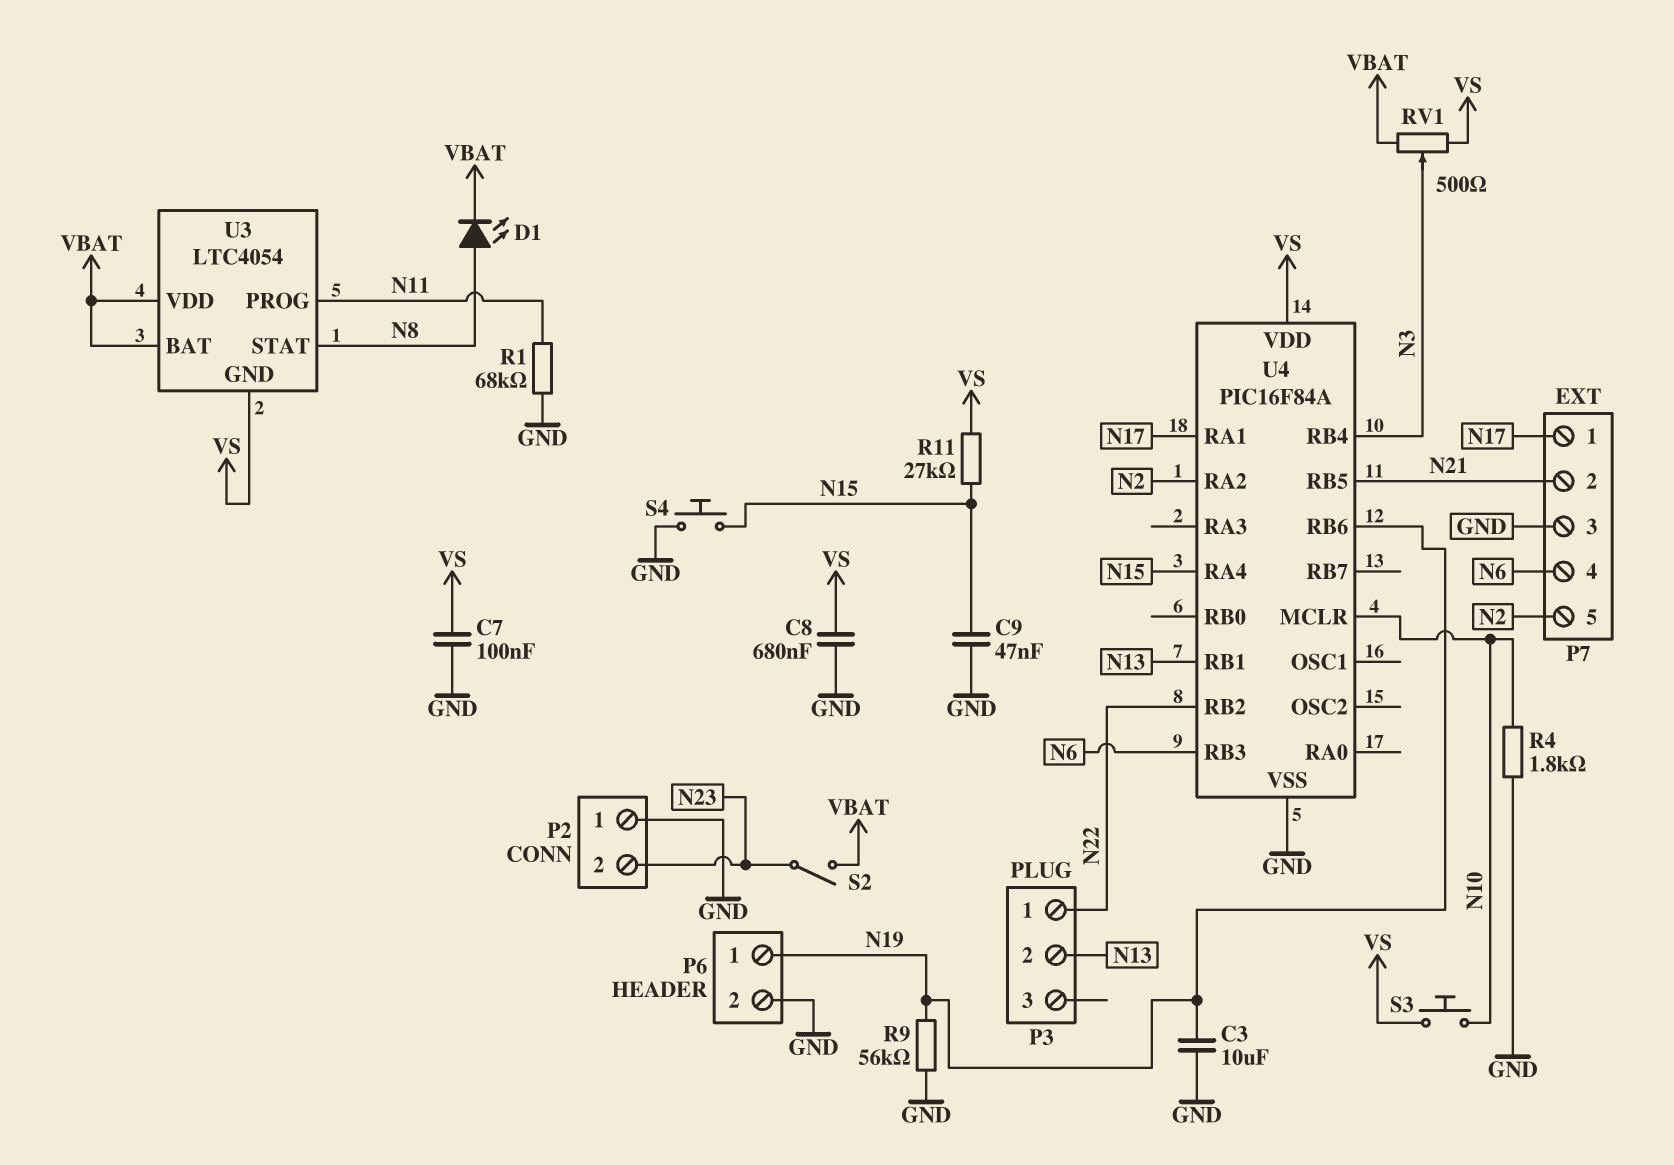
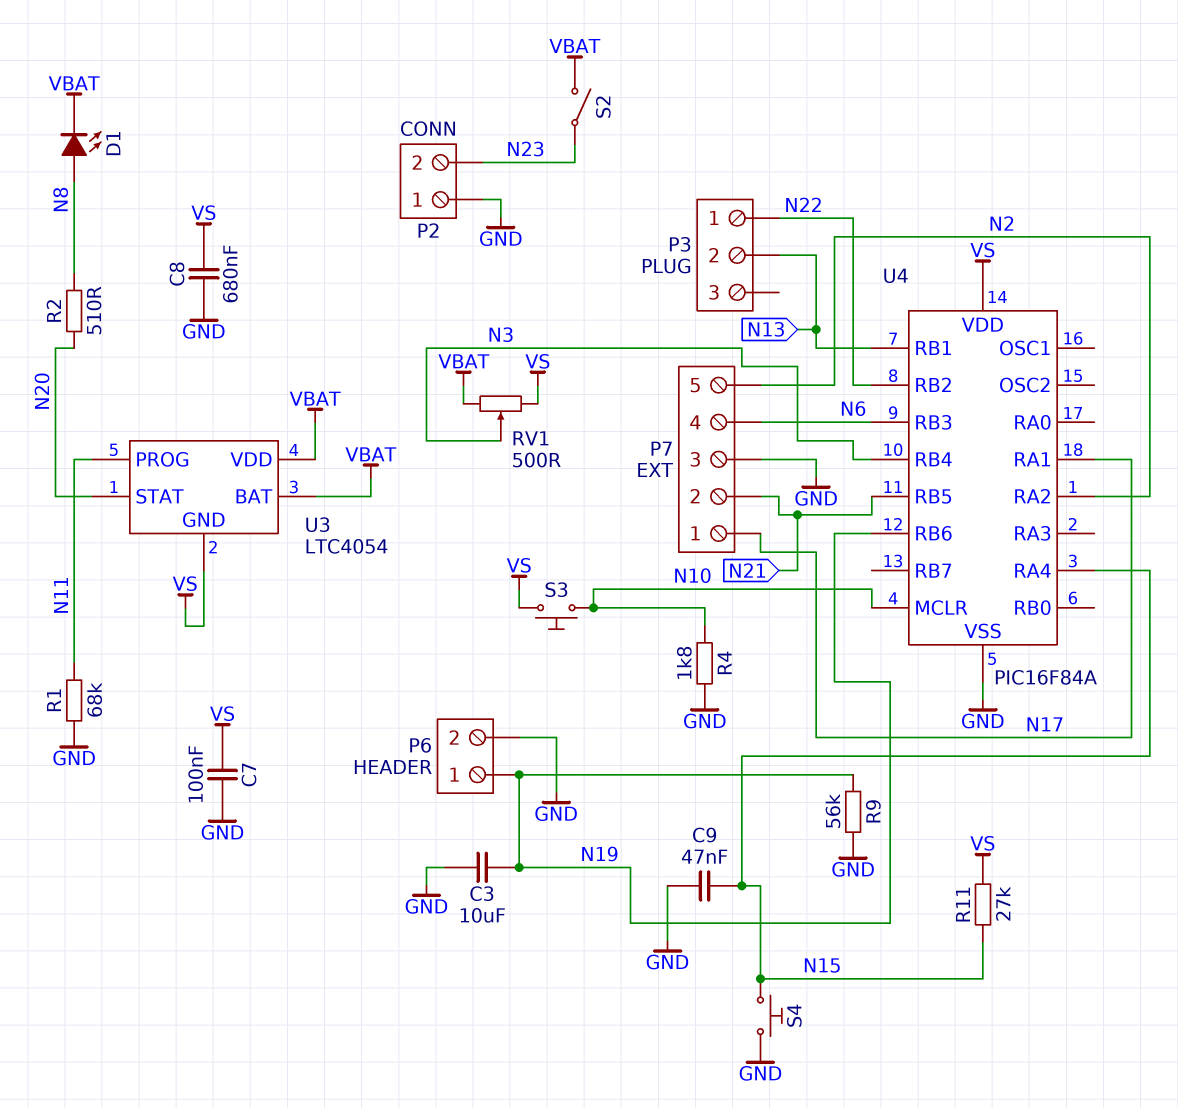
R2: none -> 510 (N8, N20)
U3 pin STAT: N8 -> N20

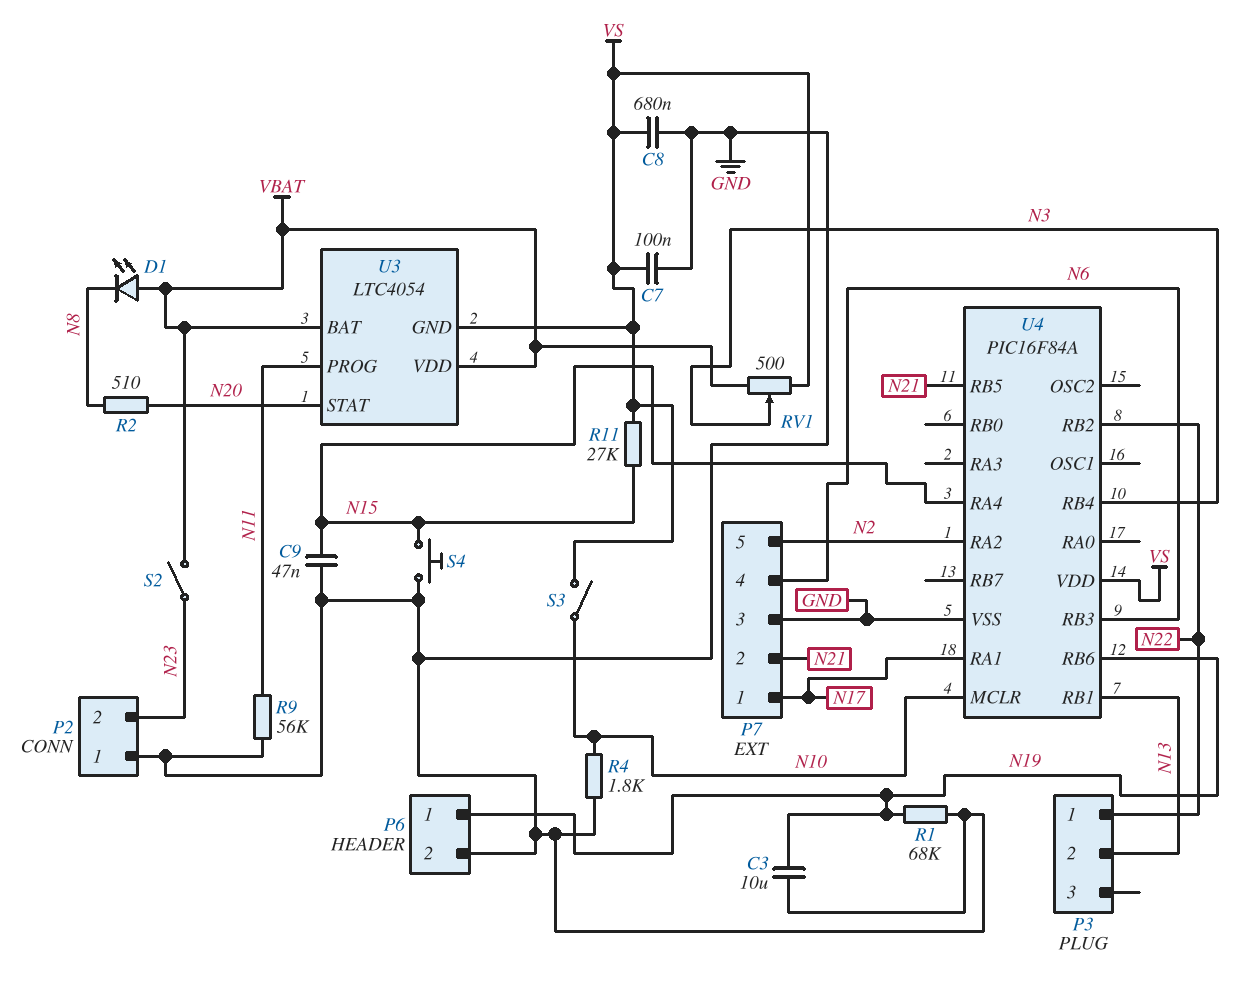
D1: LED (A N8, K VBAT) -> LED (A VBAT, K N8)
R1: 68k (GND, N11) -> 68k (GND, N19)
R9: 56k (GND, N19) -> 56k (GND, N11)
S3: button (N10, VS) -> switch (N10, VS)

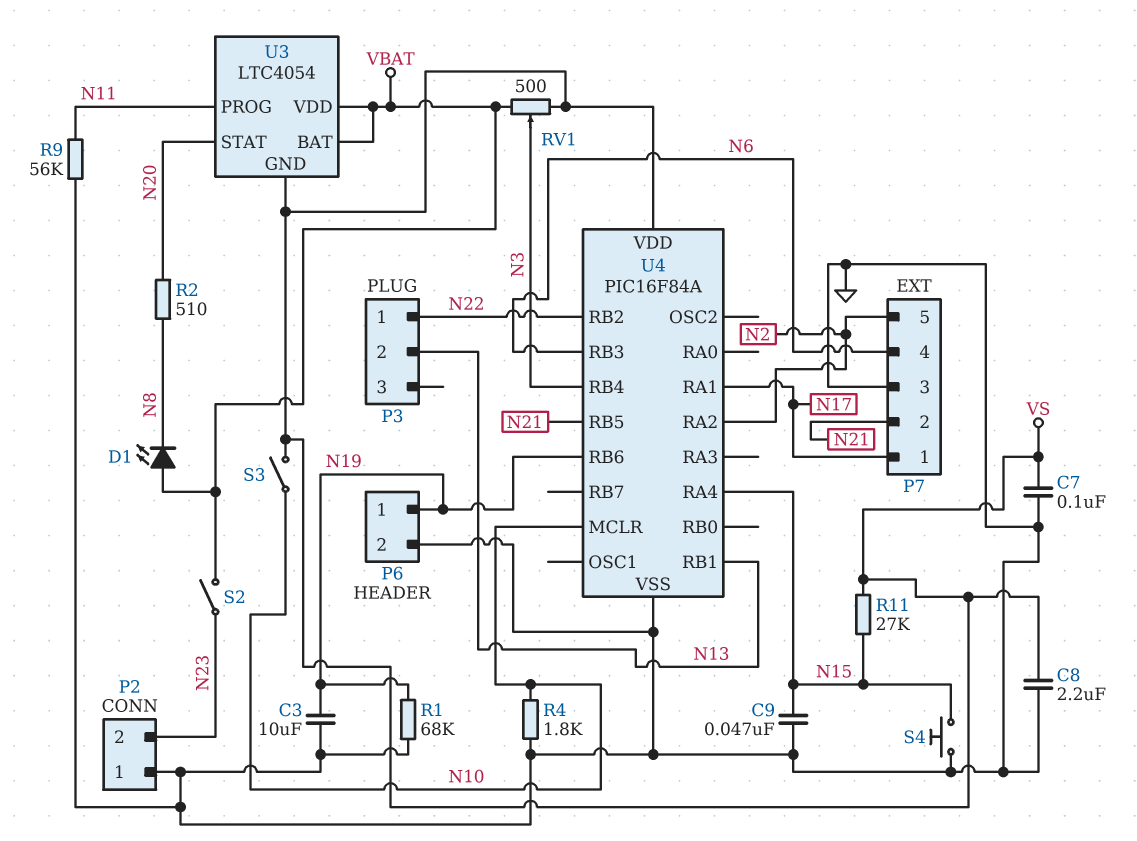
C8: 680nF (GND, VS) -> 2.2uF (GND, VS)

